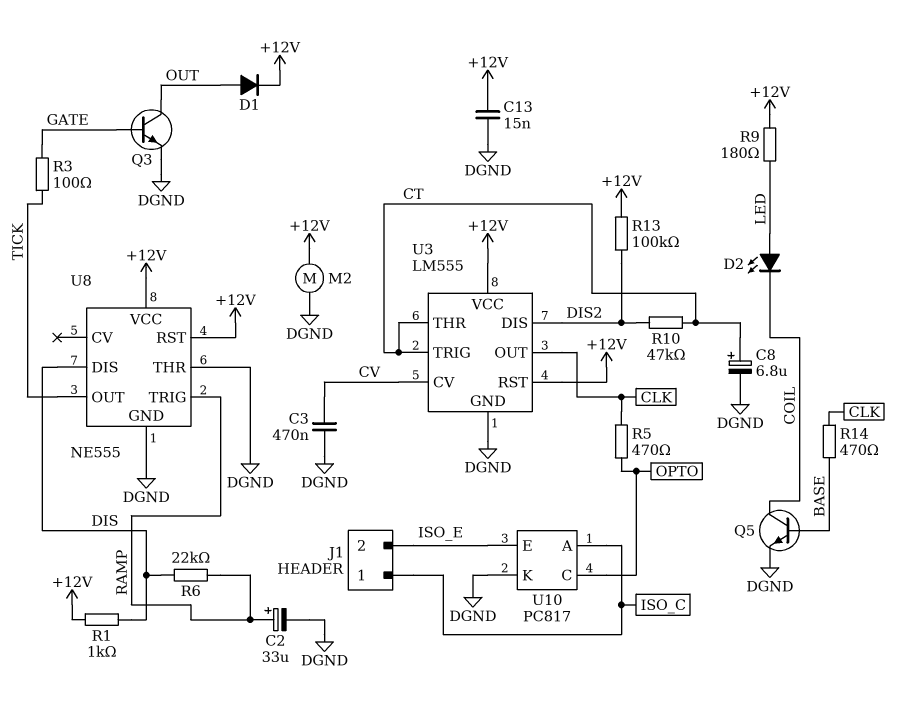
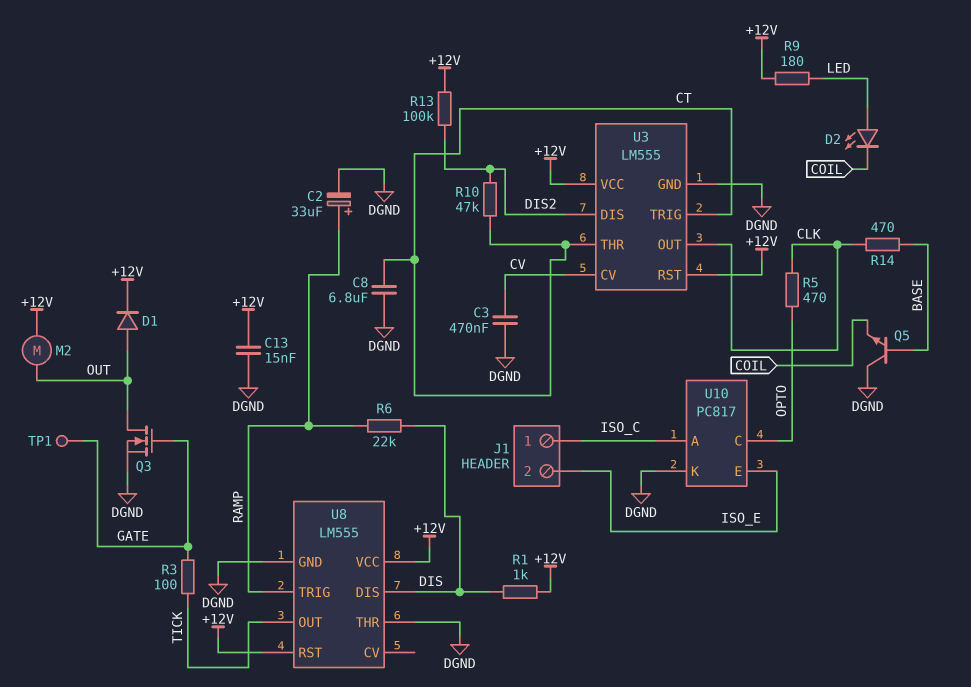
C8: 6.8uF (plus CT, minus DGND) -> 6.8uF (CT, DGND)
M2: motor (+12V, DGND) -> motor (+12V, OUT)
Q3: NPN (B GATE, C OUT, E DGND) -> NMOS (G GATE, D OUT, S DGND)
Q5: NPN (B BASE, C COIL, E DGND) -> NPN (B BASE, C DGND, E COIL)
TP1: none -> test point (GATE)
U8: NE555 -> LM555

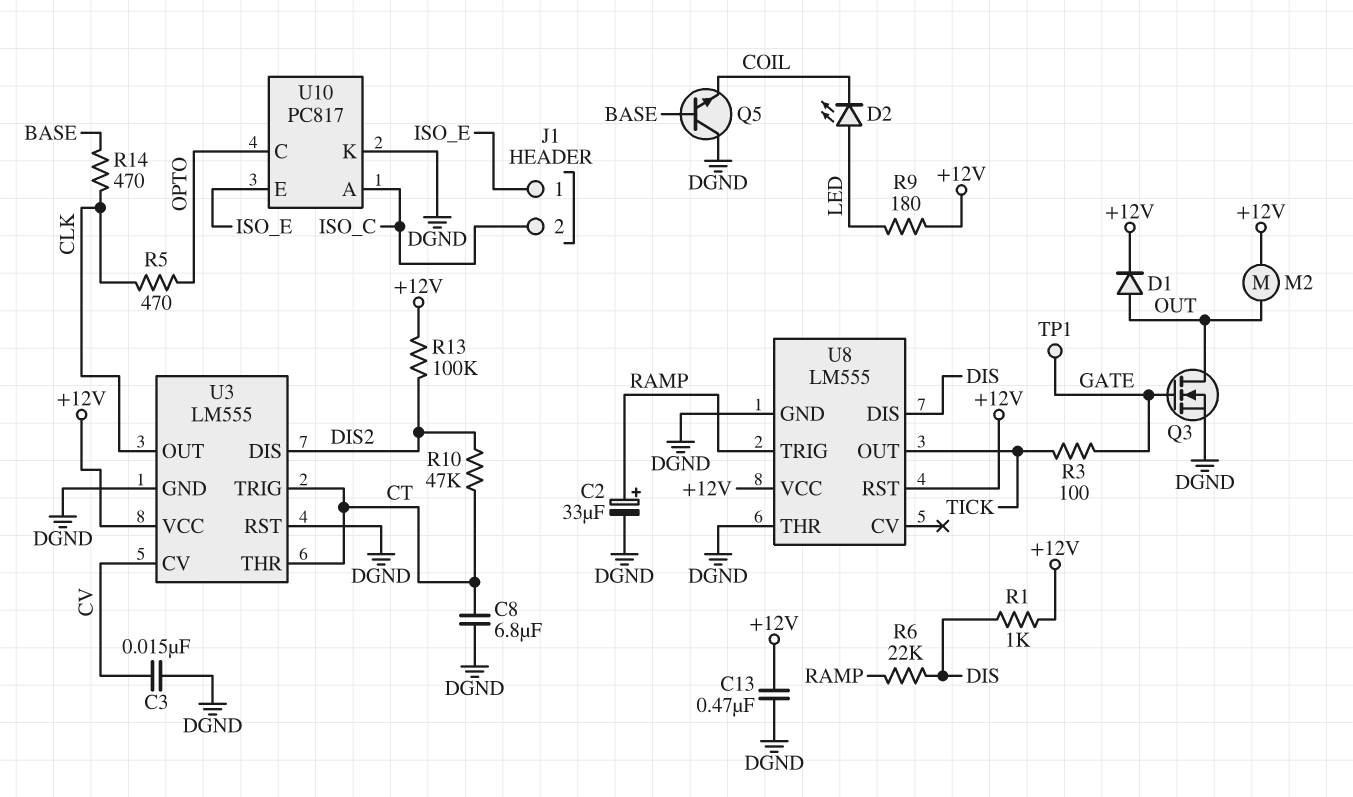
C3: 470nF (CV, DGND) -> 15nF (CV, DGND)
C13: 15nF (+12V, DGND) -> 470nF (+12V, DGND)
J1 pin 1: ISO_C -> ISO_E
J1 pin 2: ISO_E -> ISO_C
U3 pin RST: +12V -> DGND

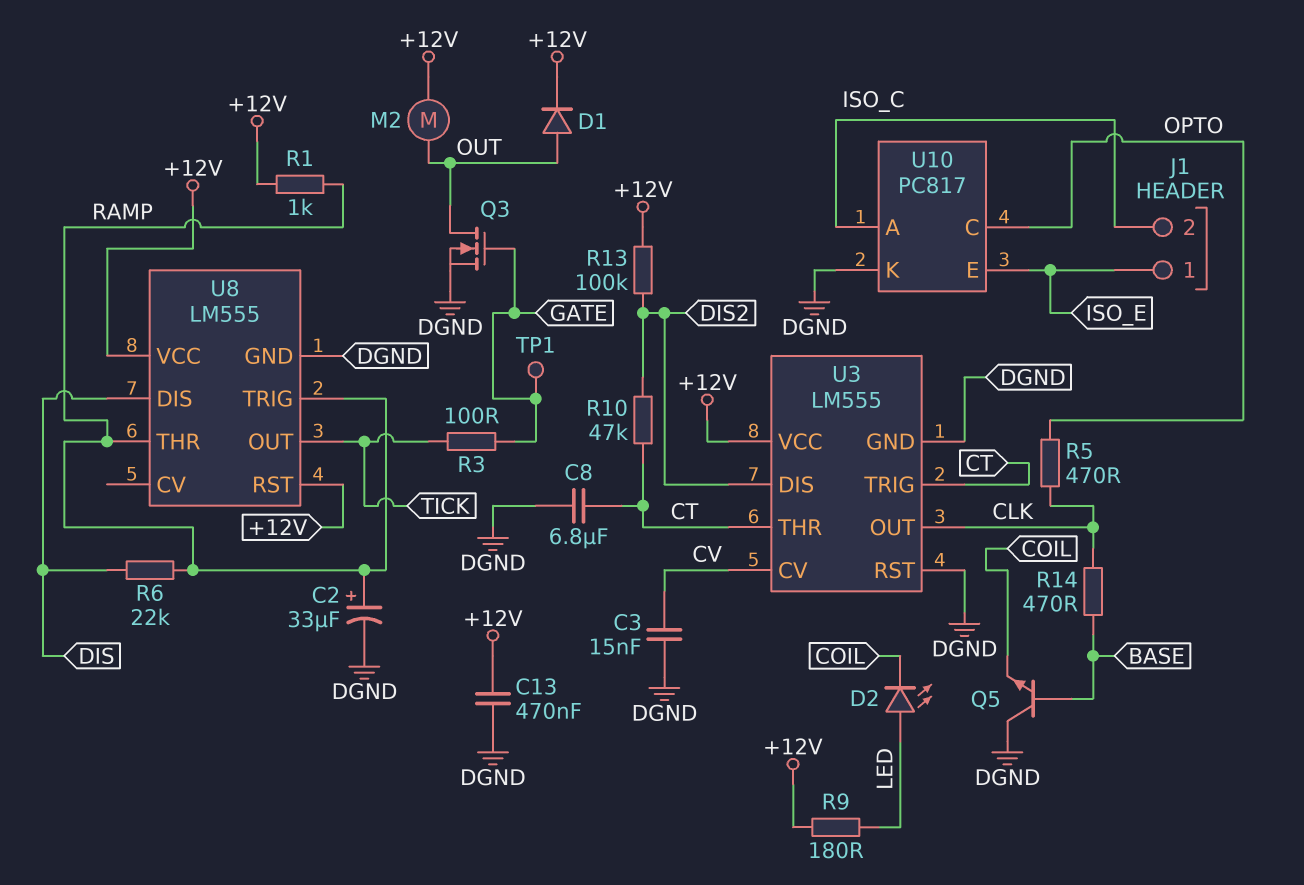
R1: 1k (+12V, DIS) -> 1k (+12V, RAMP)
U8 pin THR: DGND -> RAMP

